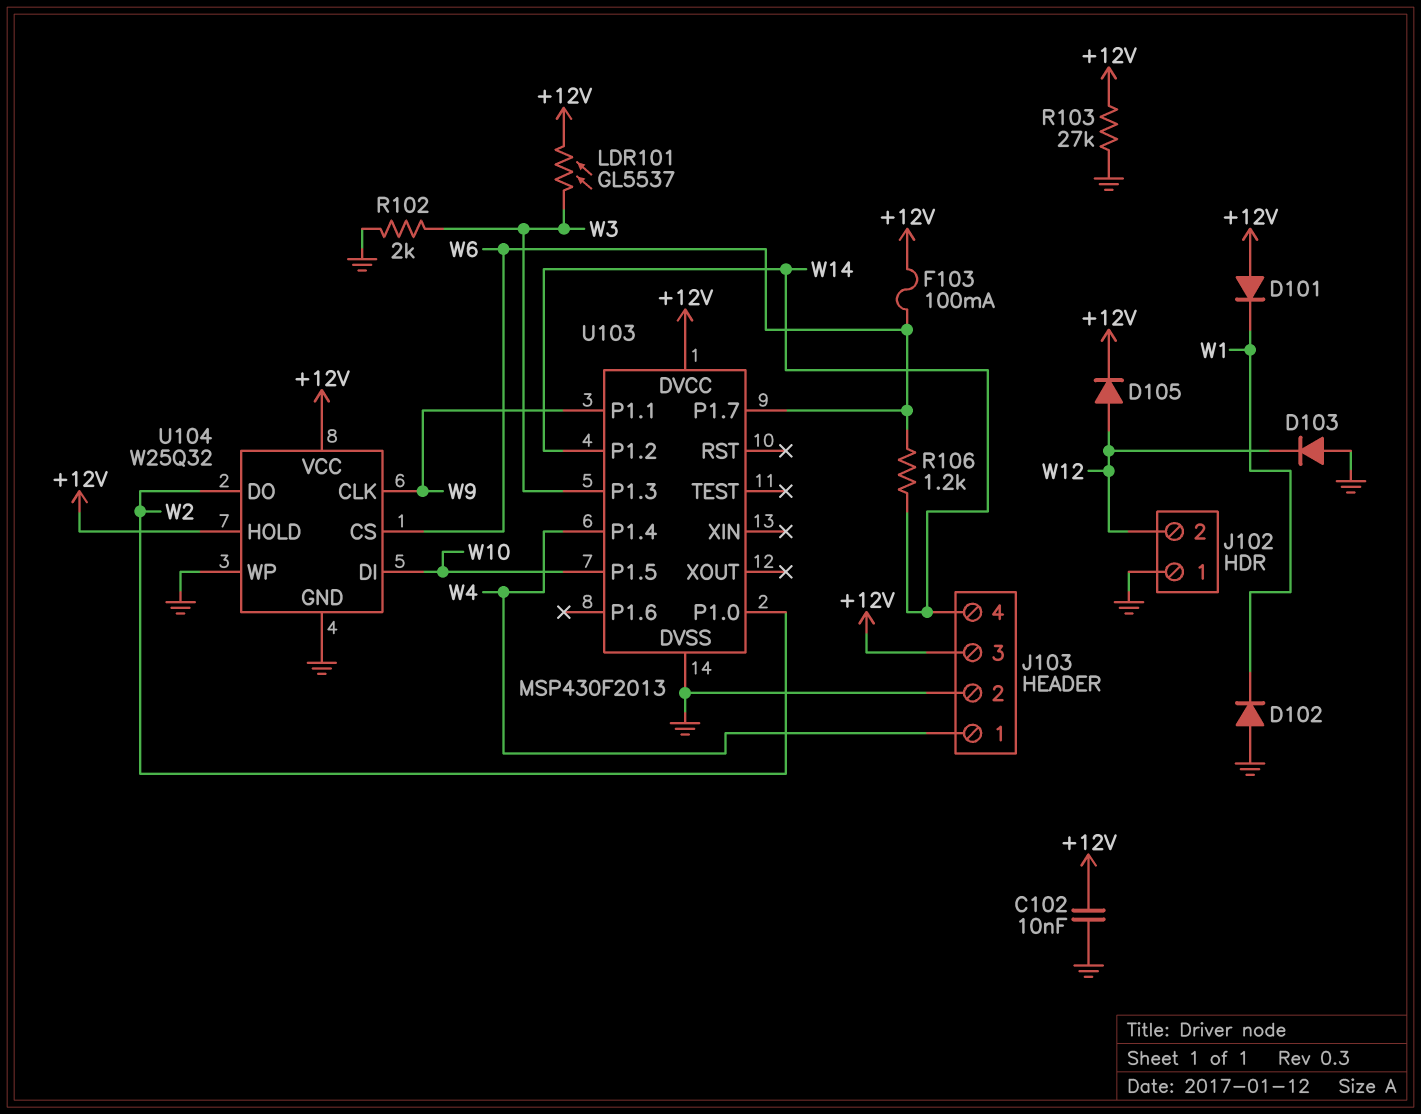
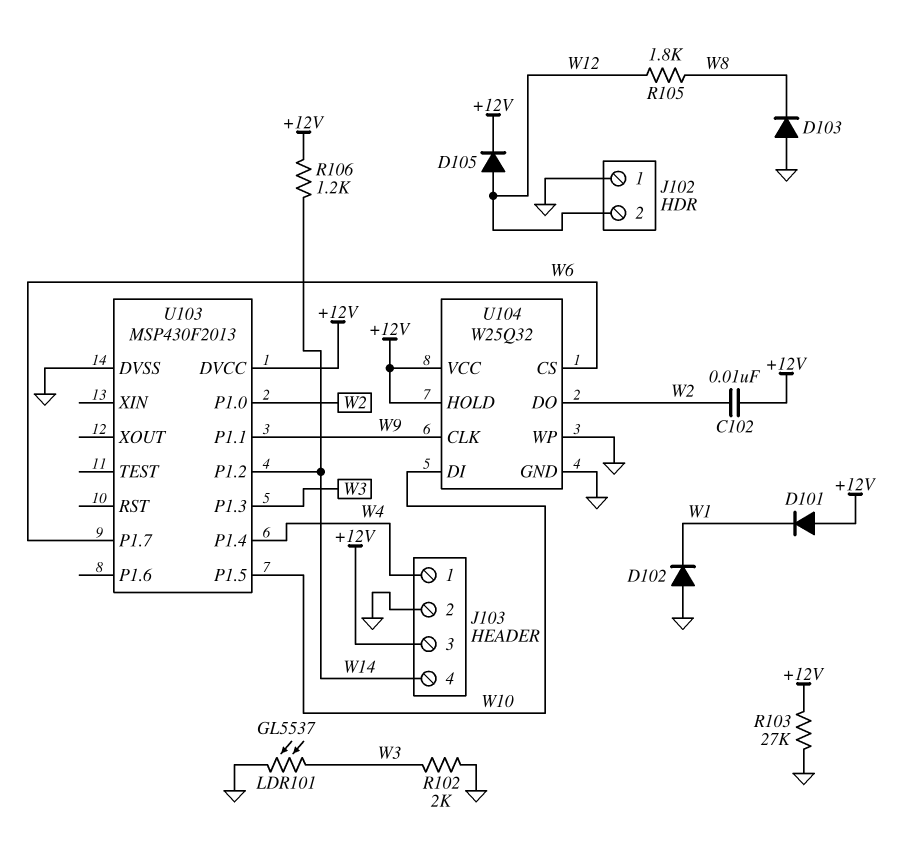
C102: 10nF (+12V, GND) -> 10nF (+12V, W2)
D103: diode (A GND, K W12) -> diode (A GND, K W8)
F103: 100mA (+12V, W6) -> none
LDR101: GL5537 (+12V, W3) -> GL5537 (GND, W3)
R105: none -> 1.8k (W8, W12)
R106: 1.2k (W6, W14) -> 1.2k (+12V, W14)

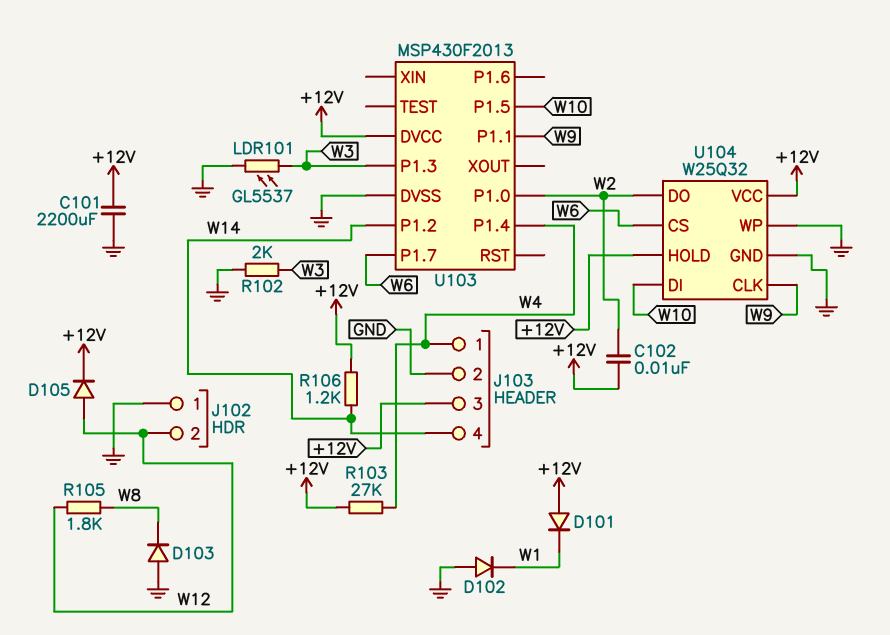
C101: none -> 2200uF (+12V, GND)
R103: 27k (+12V, GND) -> 27k (+12V, W4)

